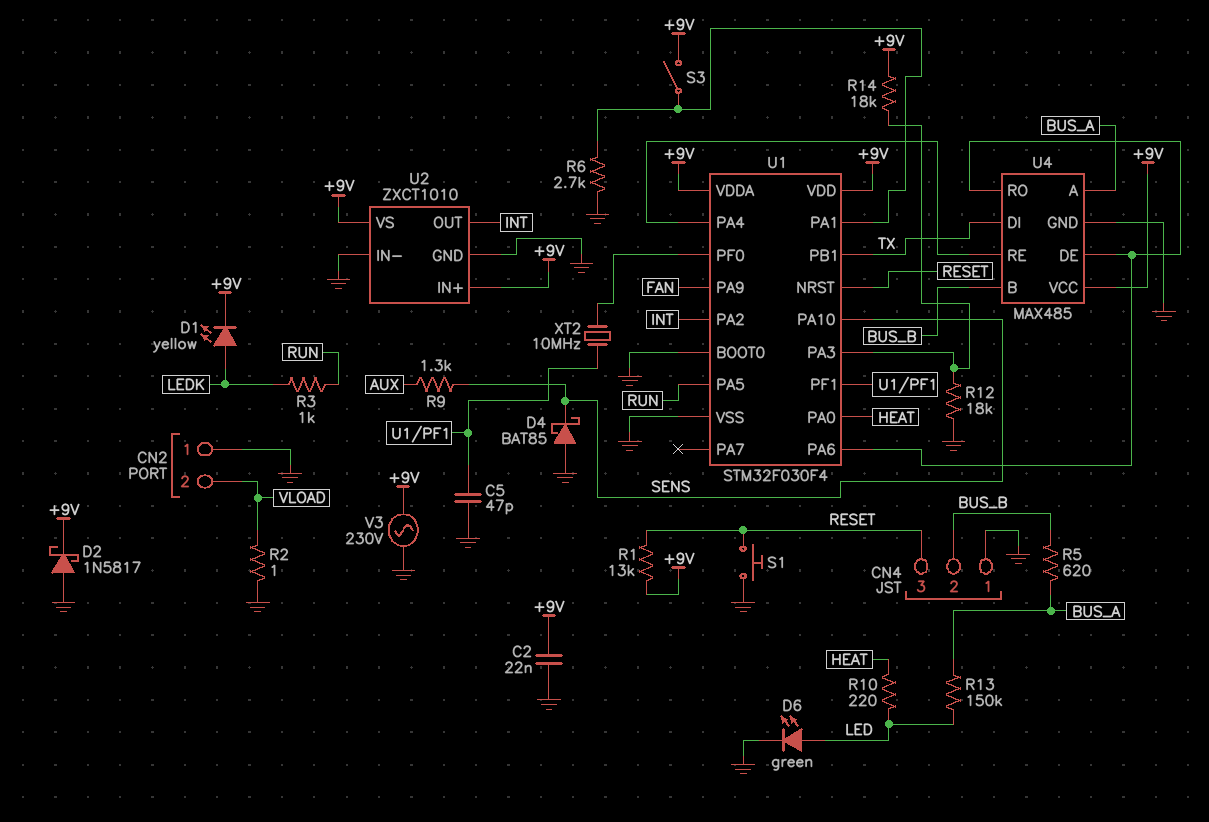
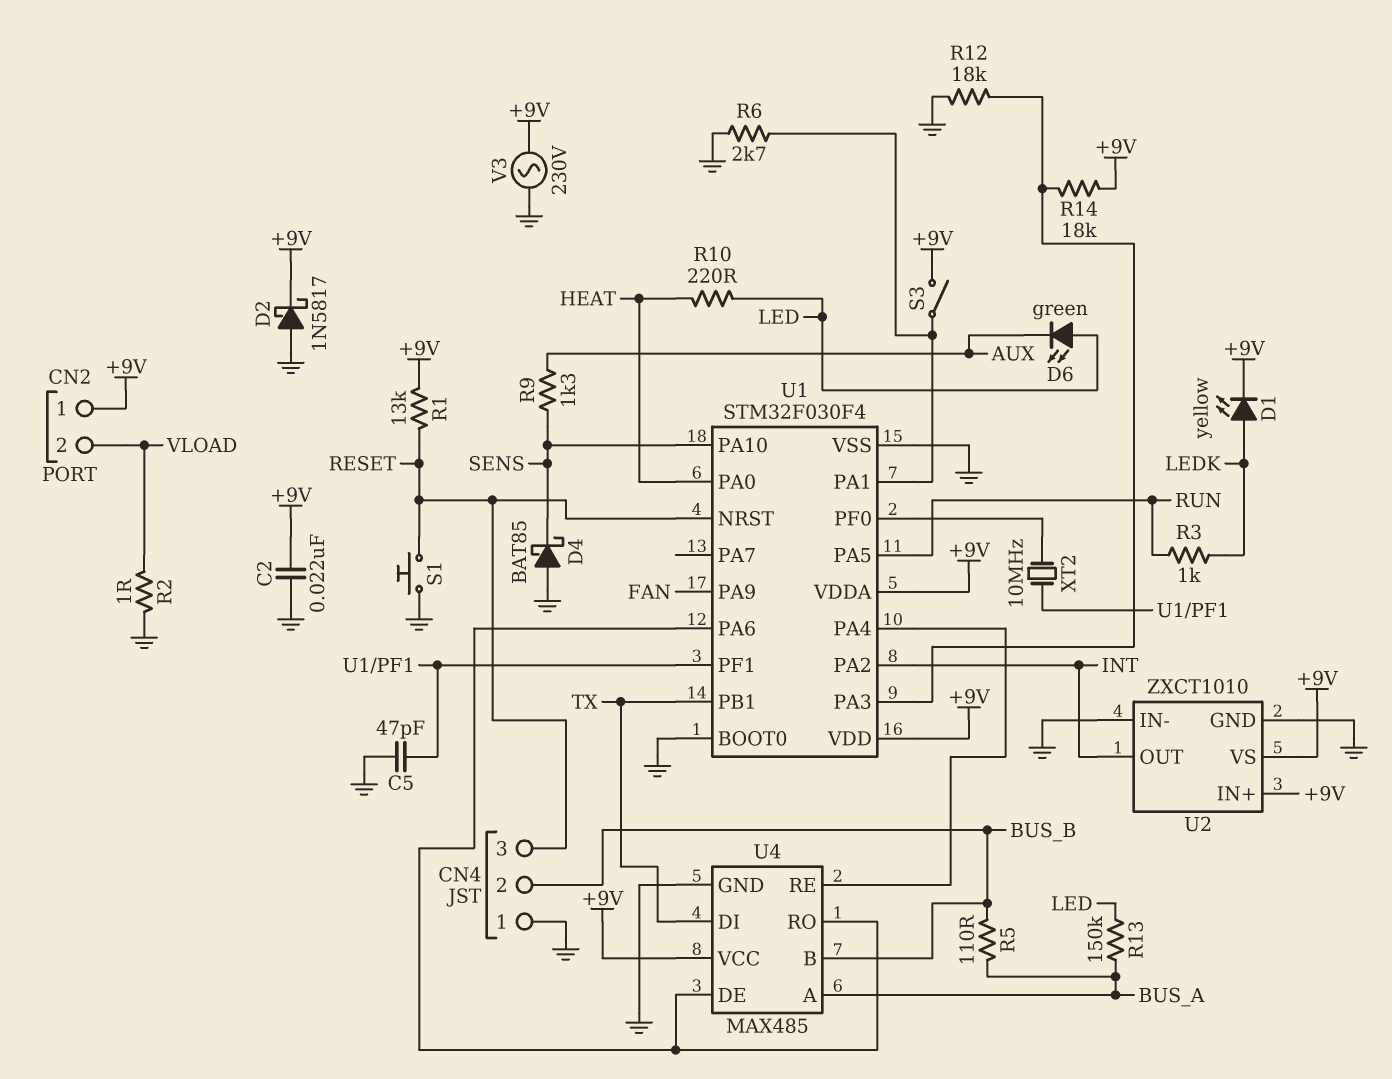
CN2 pin 1: GND -> +9V
D6: LED green (A LED, K GND) -> LED green (A LED, K AUX)
R5: 620 (BUS_A, BUS_B) -> 110 (BUS_A, BUS_B)

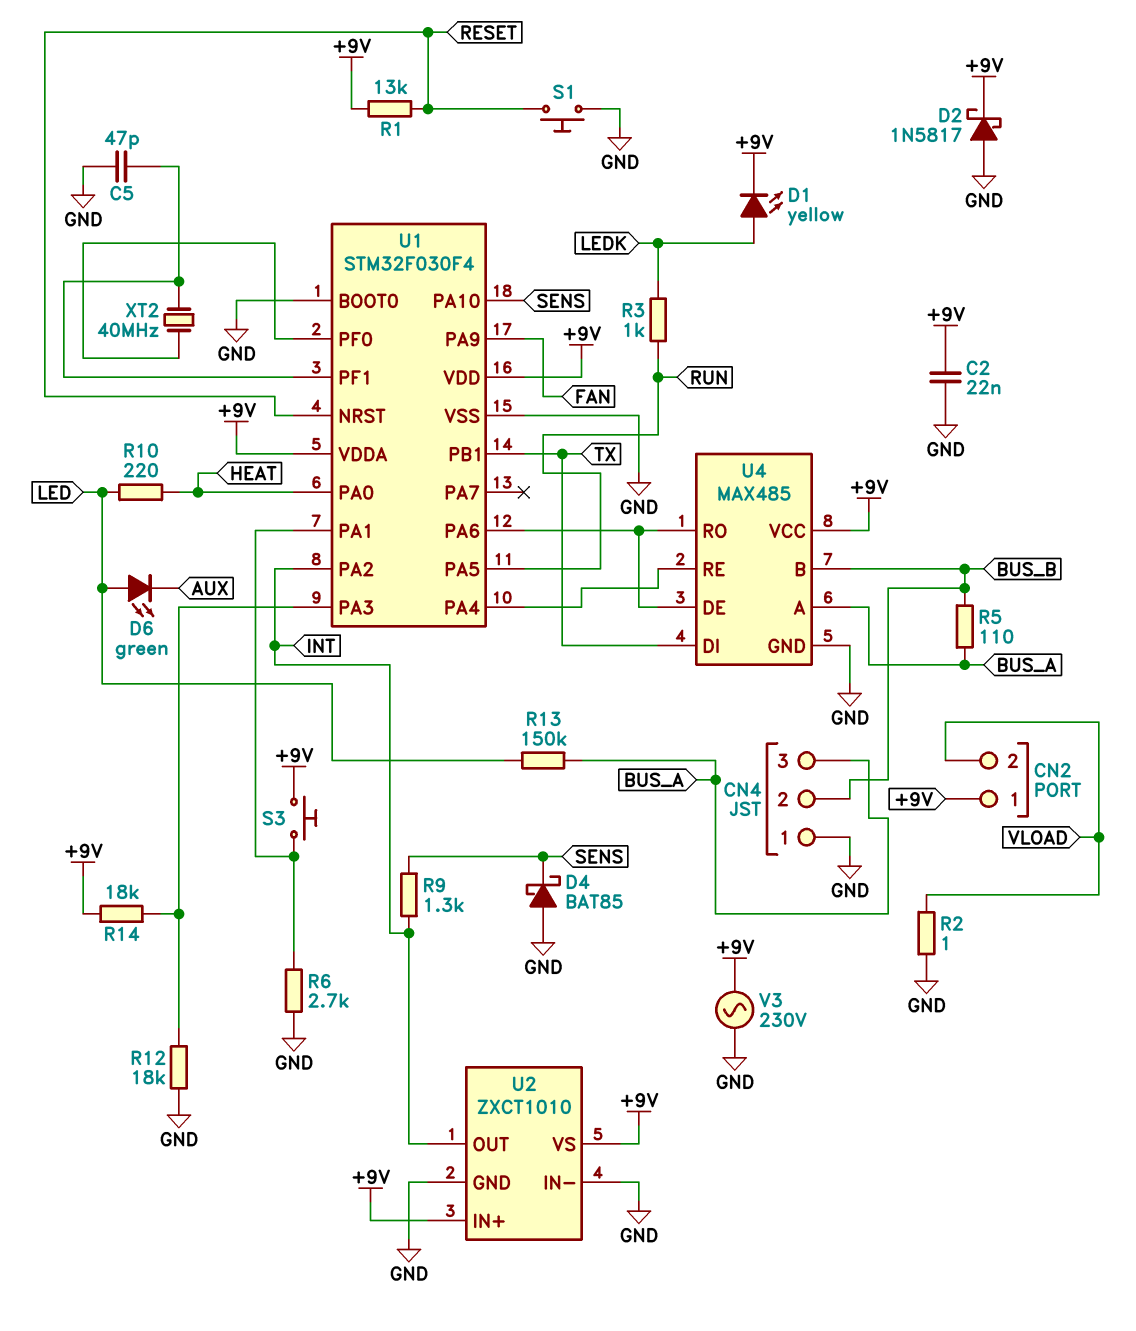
CN4 pin 3: RESET -> BUS_A
R9: 1.3k (AUX, SENS) -> 1.3k (INT, SENS)
S3: switch (+9V, U1/PA1) -> button (+9V, U1/PA1)
XT2: 10MHz (U1/PF0, U1/PF1) -> 40MHz (U1/PF0, U1/PF1)

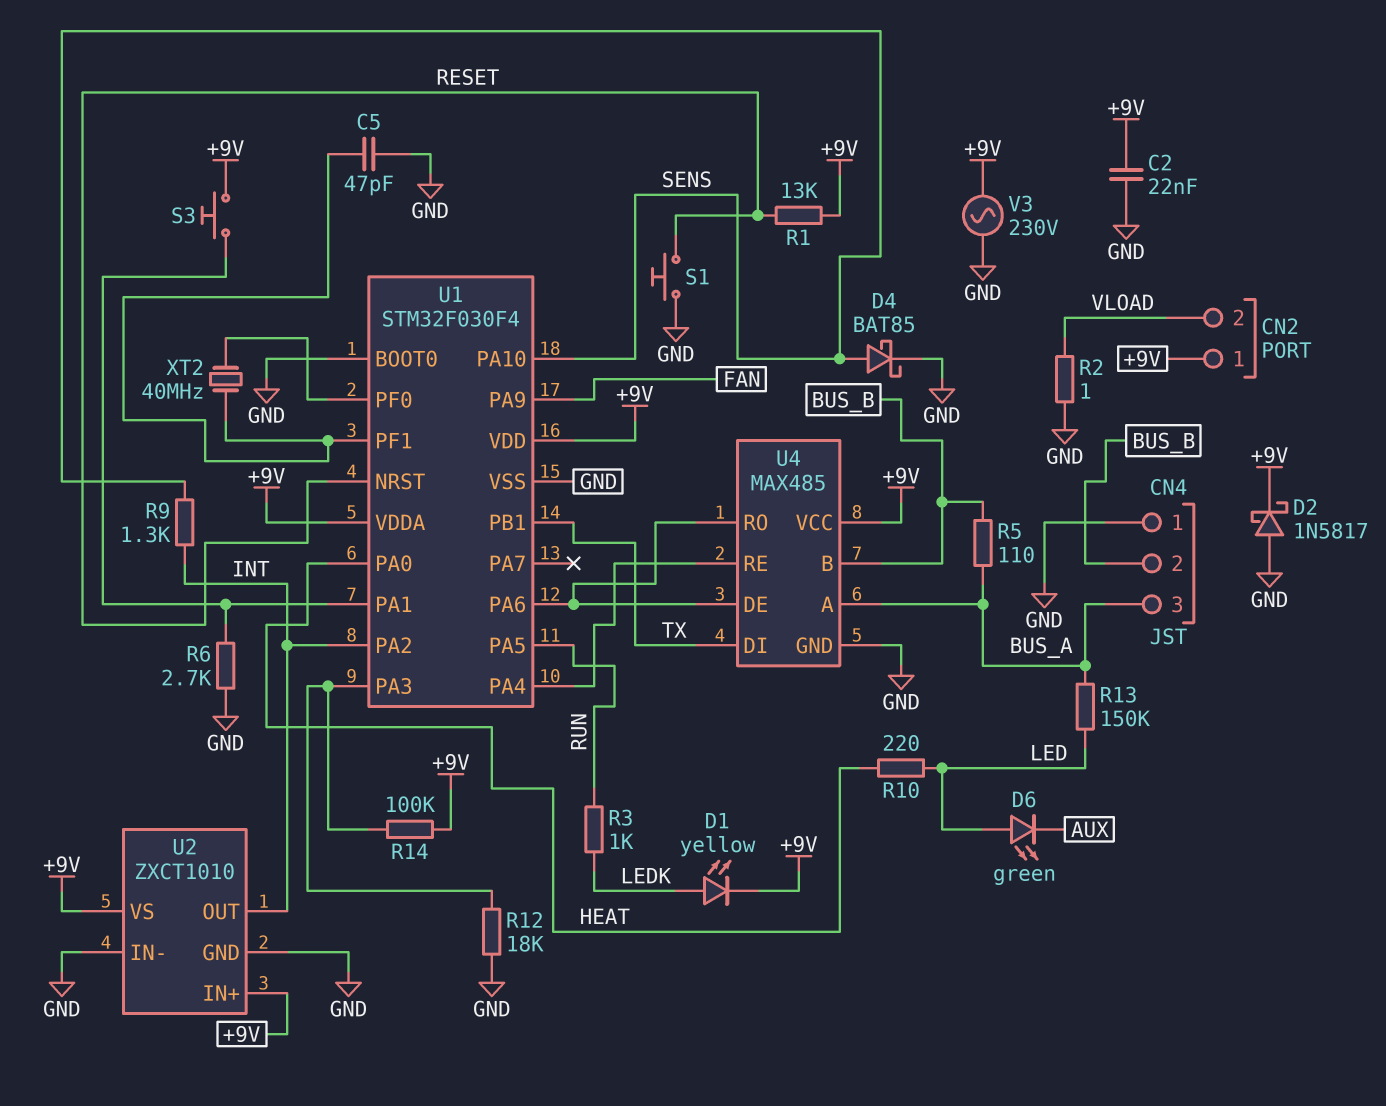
D4: schottky BAT85 (A GND, K SENS) -> schottky BAT85 (A SENS, K GND)
R14: 18k (+9V, U1/PA3) -> 100k (+9V, U1/PA3)

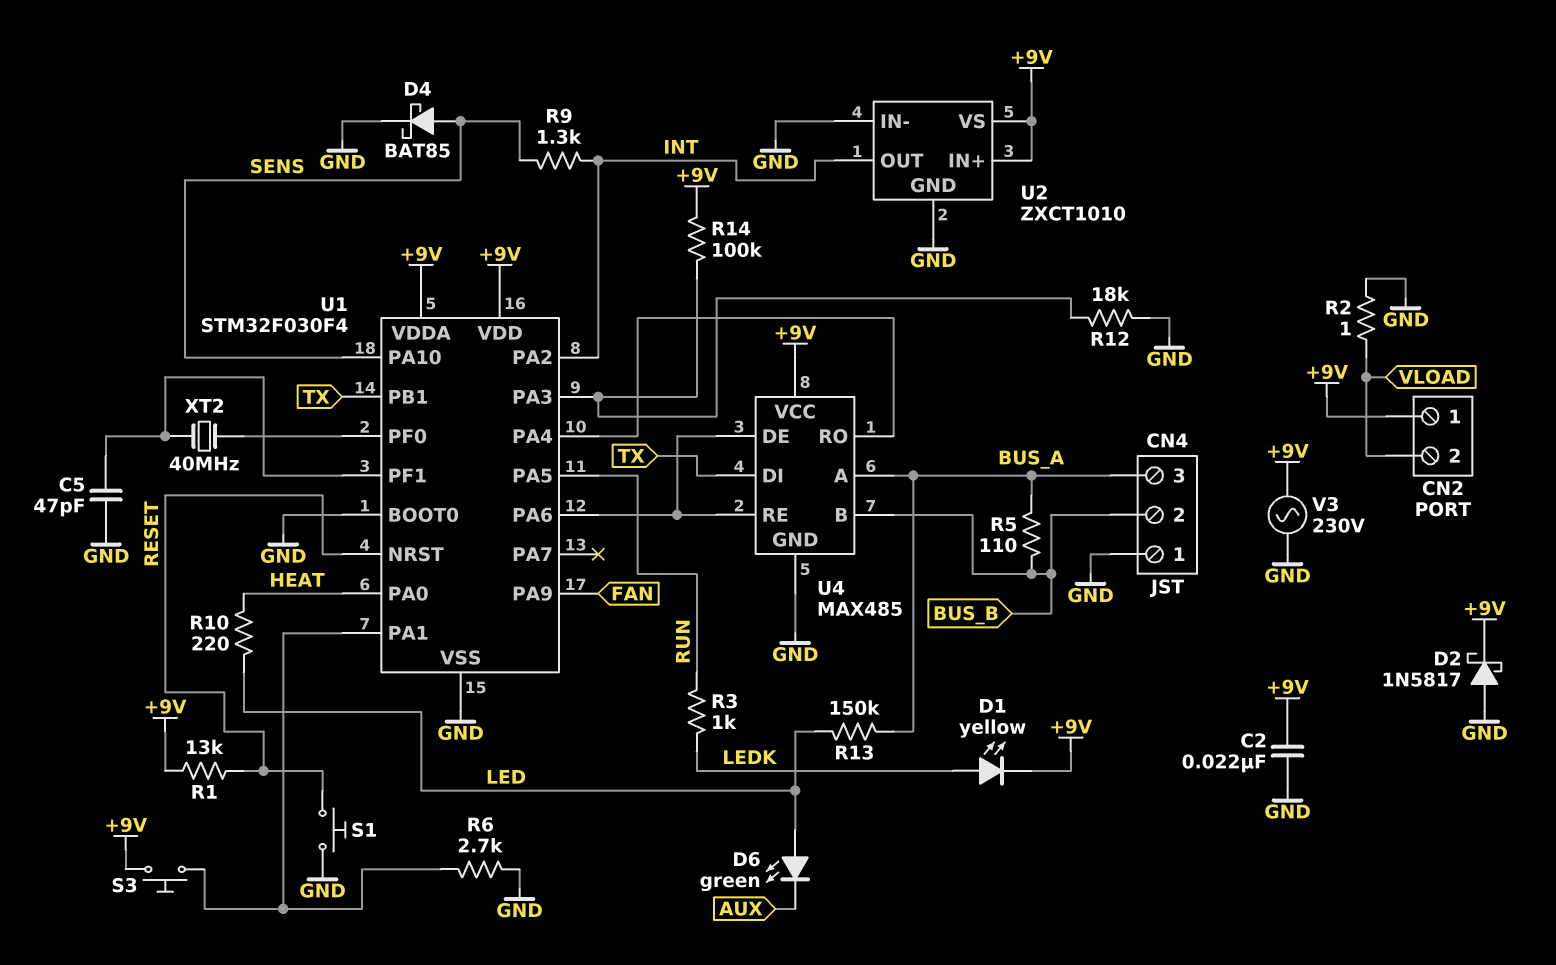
U4 pin RE: U1/PA4 -> U1/PA6
U4 pin RO: U1/PA6 -> U1/PA4

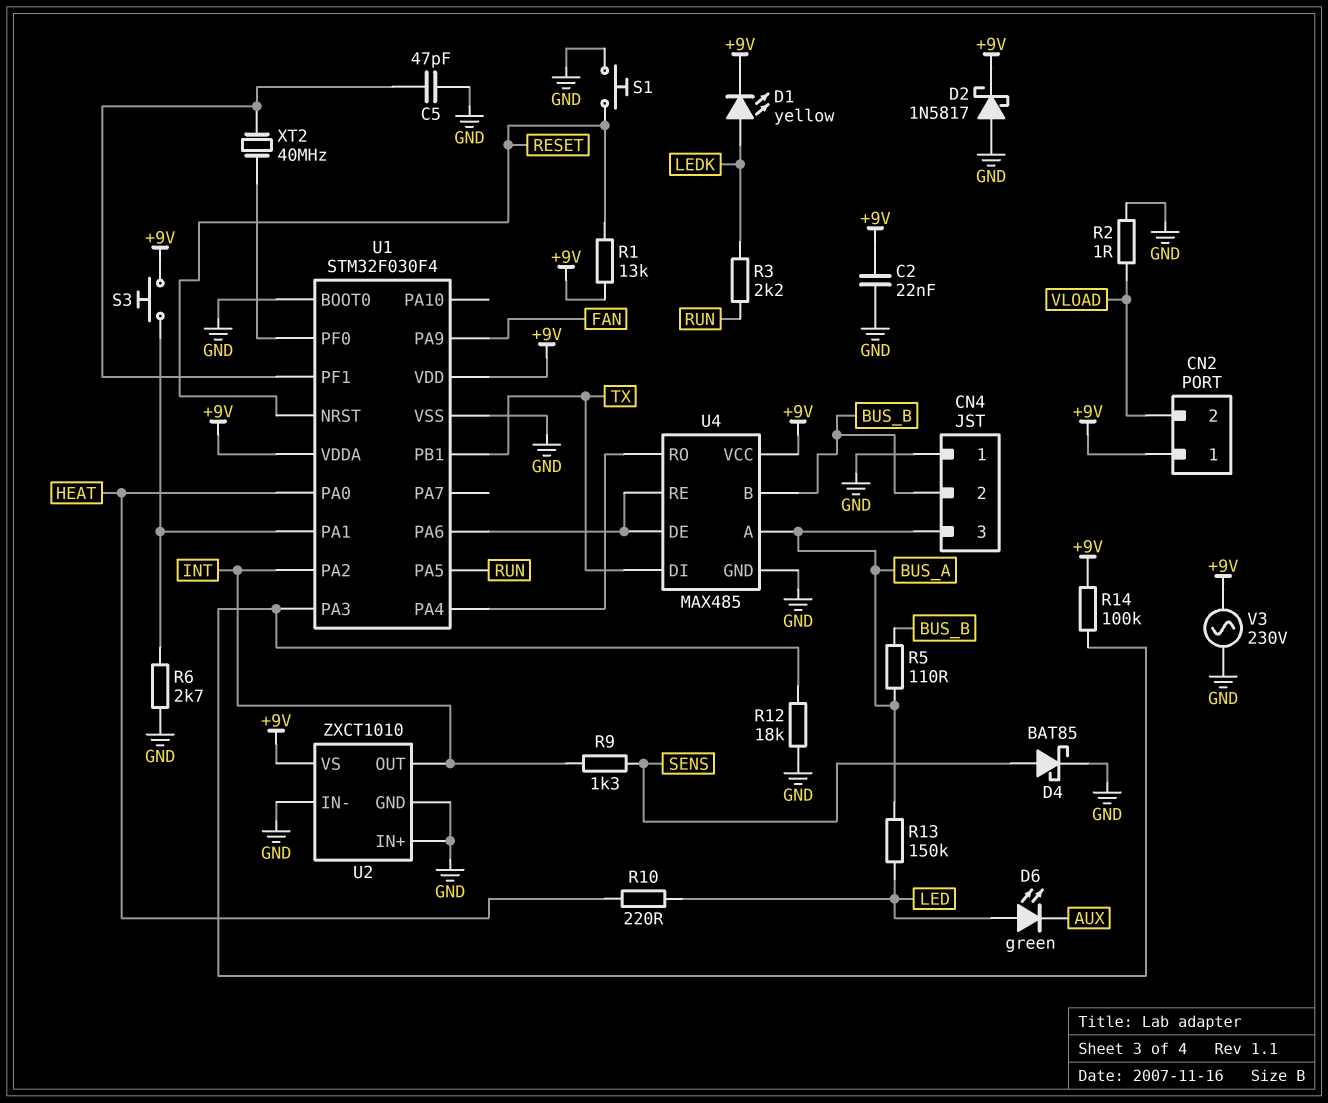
R3: 1k (LEDK, RUN) -> 2.2k (LEDK, RUN)
U1 pin PA10: SENS -> none
U2 pin IN+: +9V -> GND

